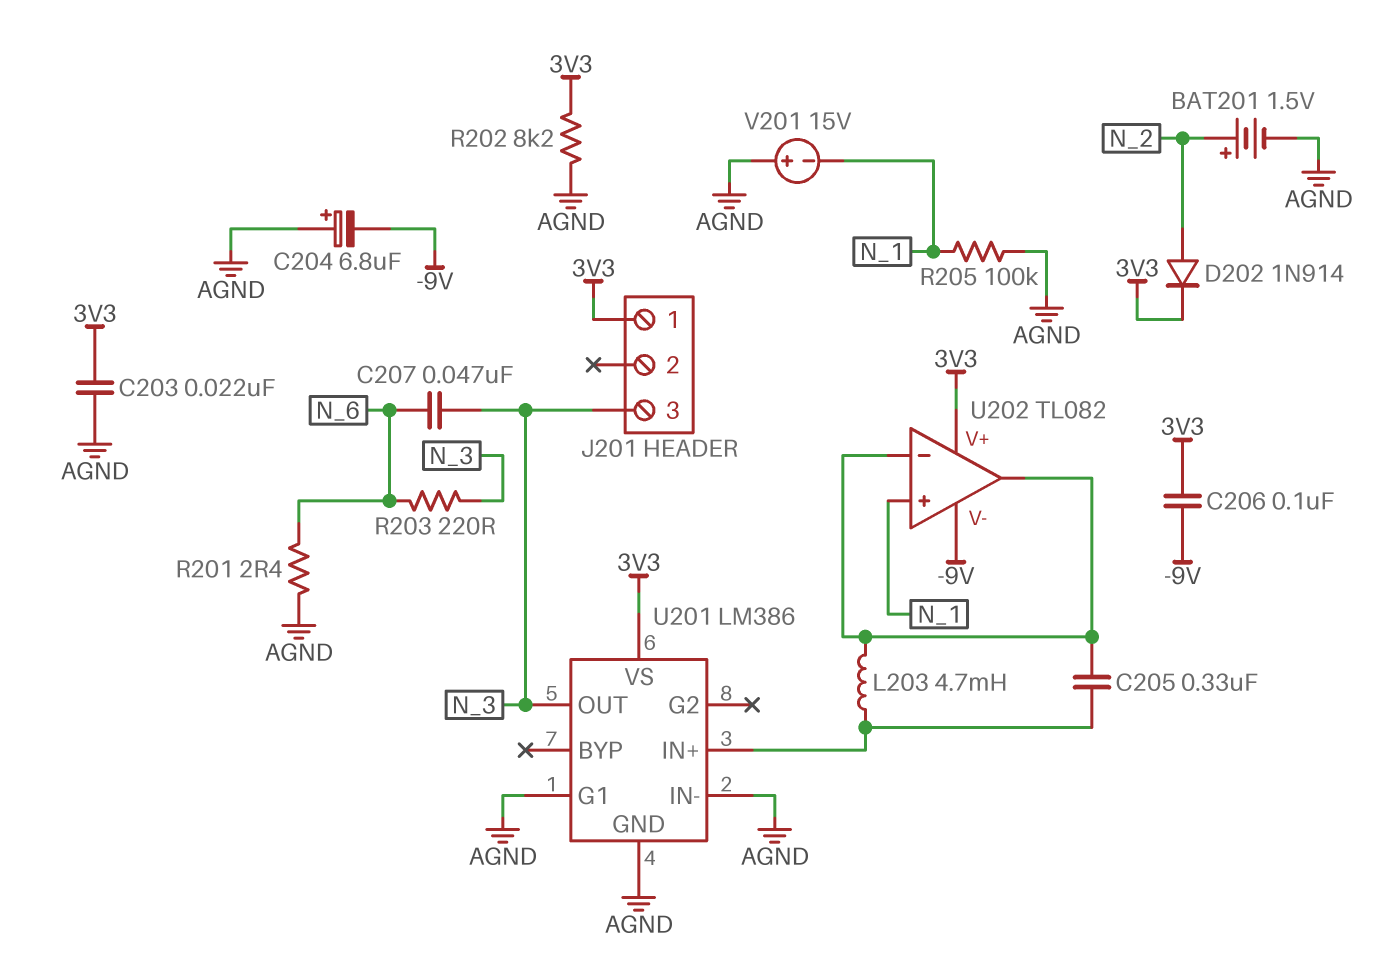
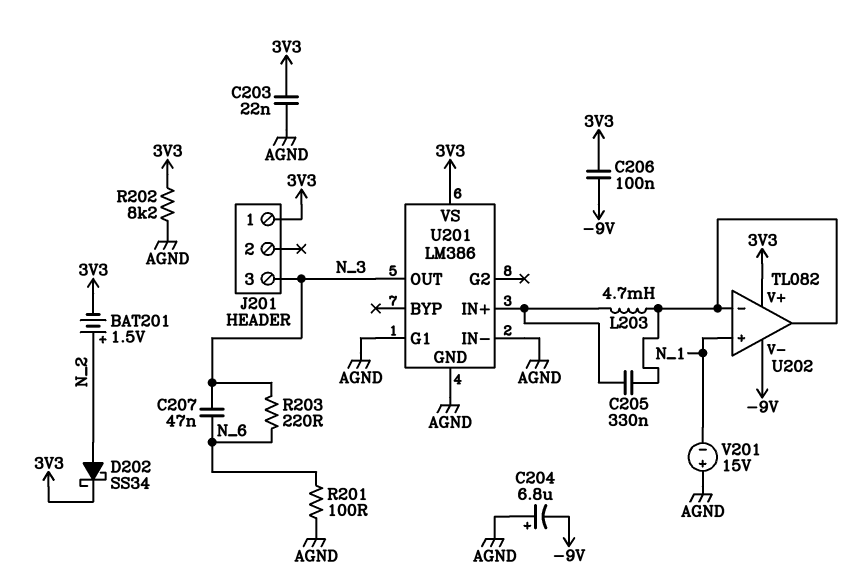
BAT201: 1.5V (plus N_2, minus AGND) -> 1.5V (plus N_2, minus 3V3)
D202: diode 1N914 (A N_2, K 3V3) -> schottky SS34 (A N_2, K 3V3)
R201: 2.4 (AGND, N_6) -> 100 (AGND, N_6)
R205: 100k (AGND, N_1) -> none

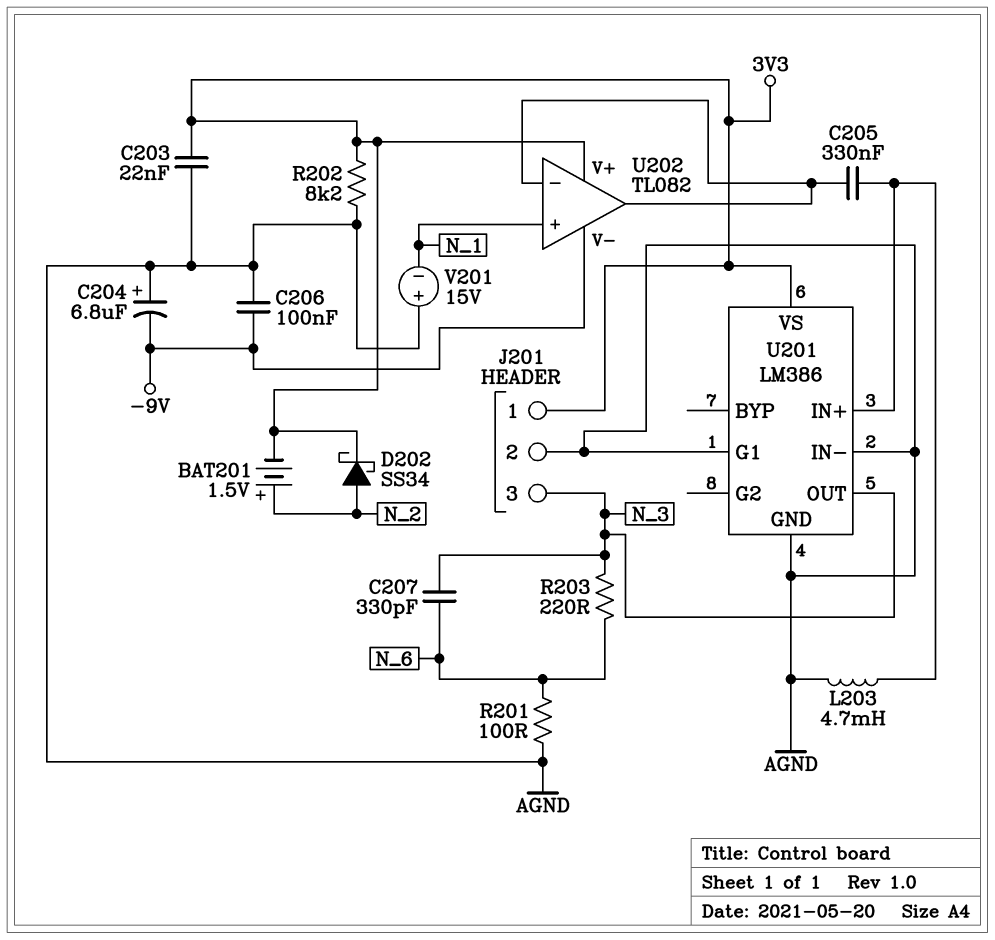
C206: 100nF (-9V, 3V3) -> 100nF (-9V, AGND)
C207: 47nF (N_3, N_6) -> 330pF (N_3, N_6)
J201 pin 2: none -> AGND
L203: 4.7mH (U201/IN+, U202/in-) -> 4.7mH (AGND, U201/IN+)

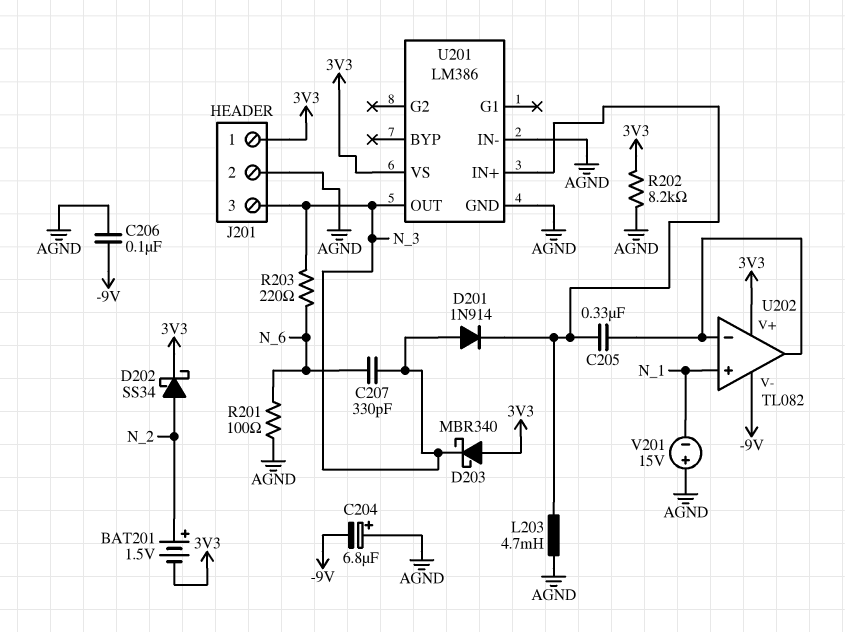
C203: 22nF (3V3, AGND) -> none
D201: none -> diode 1N914 (A N_3, K U201/IN+)
D203: none -> schottky MBR340 (A 3V3, K N_3)
U201 pin G1: AGND -> none

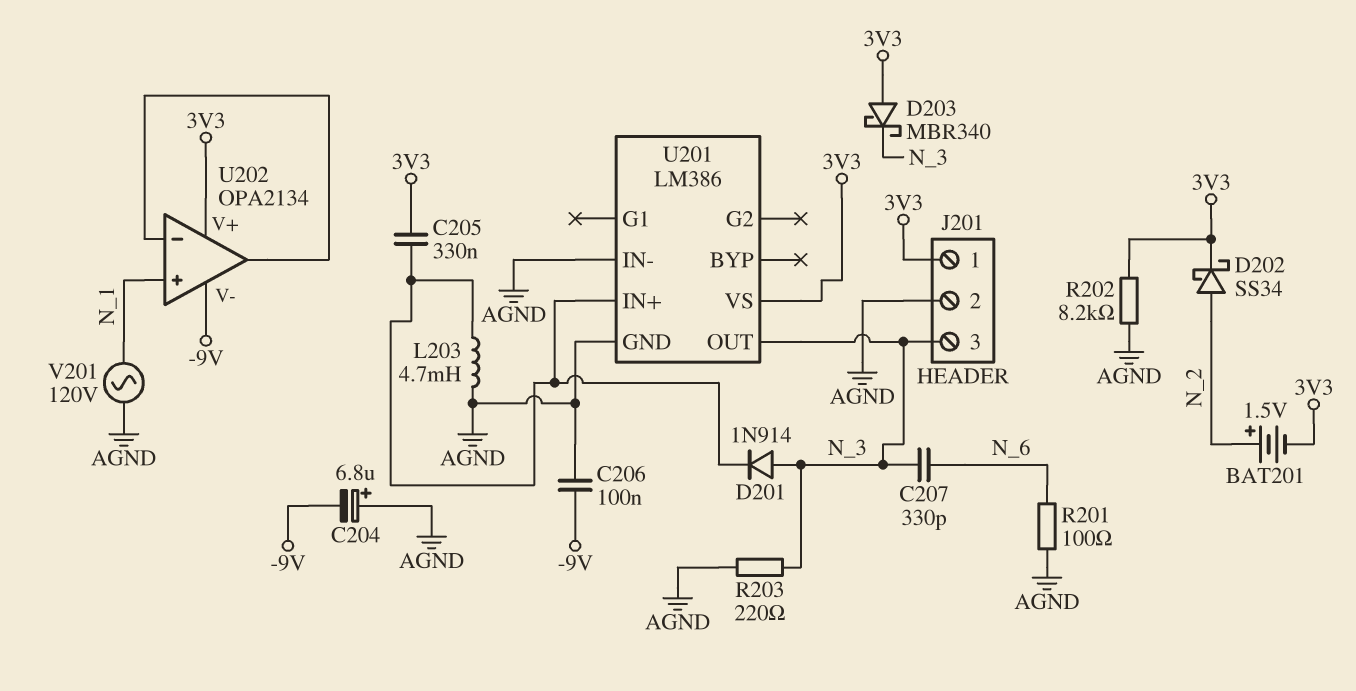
C205: 330nF (U201/IN+, U202/in-) -> 330nF (3V3, U201/IN+)
R203: 220 (N_3, N_6) -> 220 (AGND, N_3)
U202: TL082 -> OPA2134
V201: 15V (plus AGND, minus N_1) -> AC 120V (AGND, N_1)

